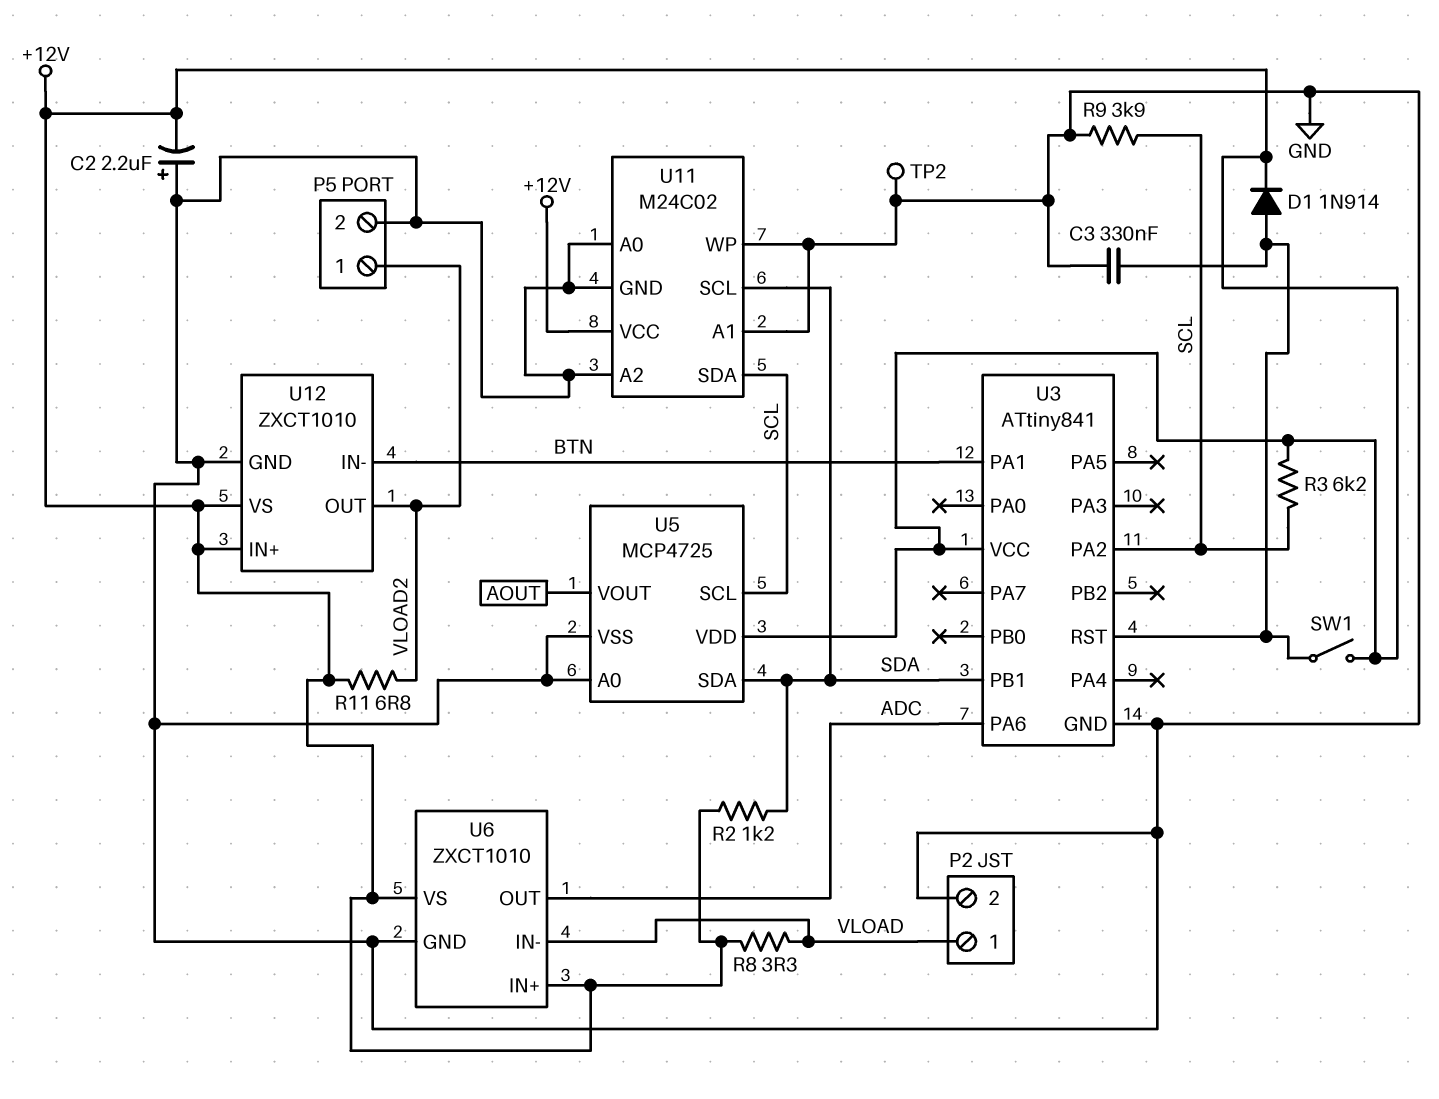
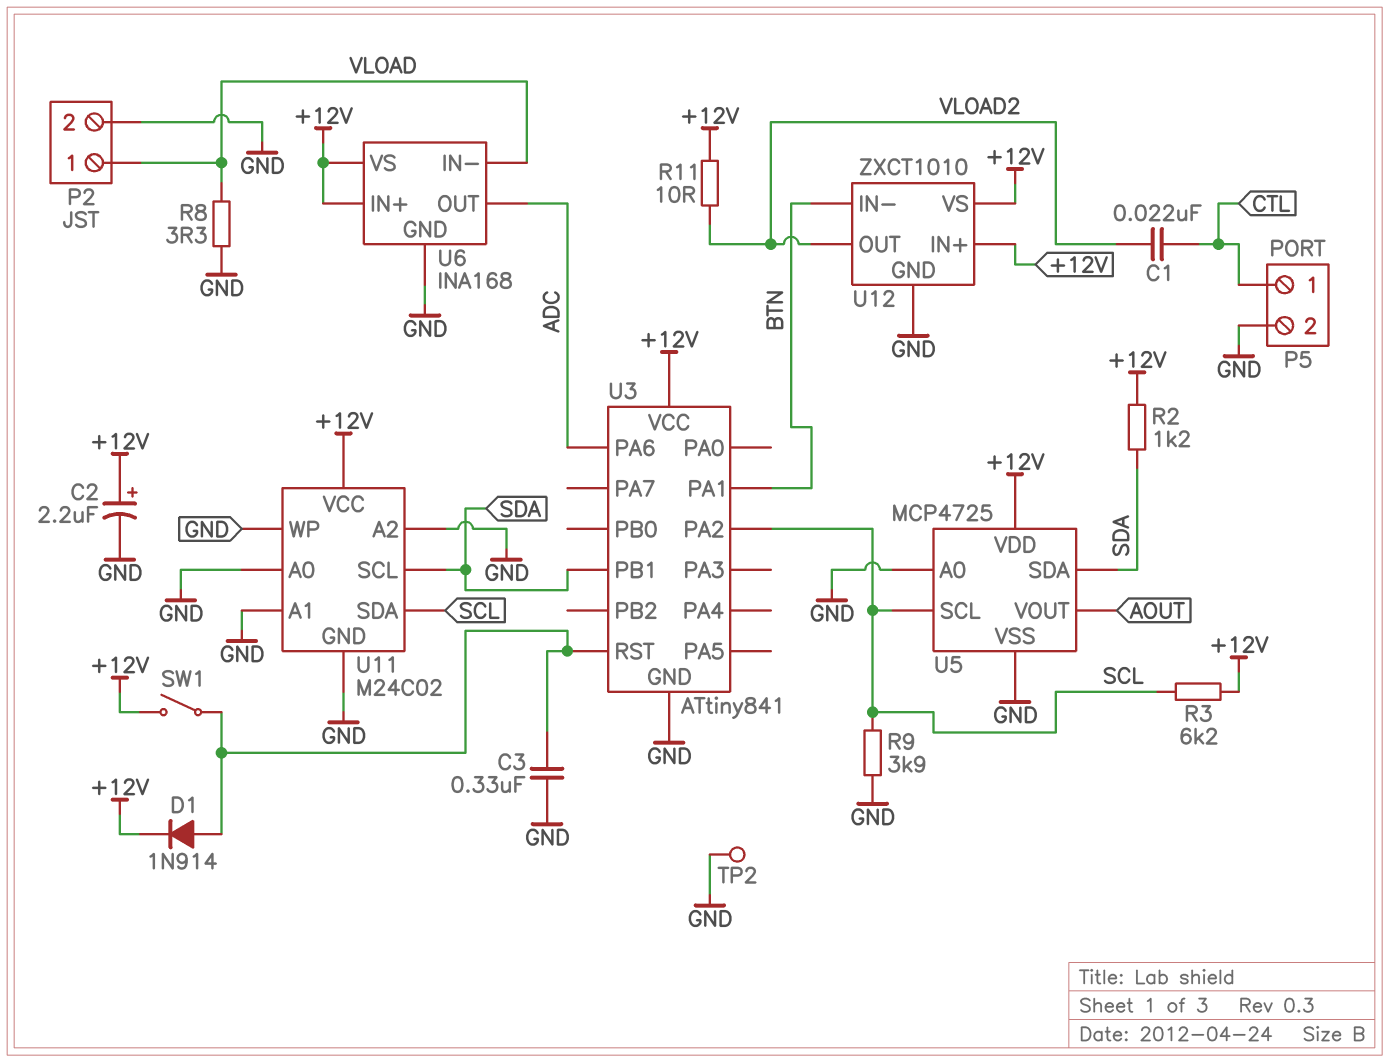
C1: none -> 22nF (CTL, VLOAD2)
C2: 2.2uF (plus GND, minus +12V) -> 2.2uF (plus +12V, minus GND)
P5 pin 1: VLOAD2 -> CTL
R8: 3.3 (+12V, VLOAD) -> 3.3 (GND, VLOAD)
R11: 6.8 (+12V, VLOAD2) -> 10 (+12V, VLOAD2)
U6: ZXCT1010 -> INA168

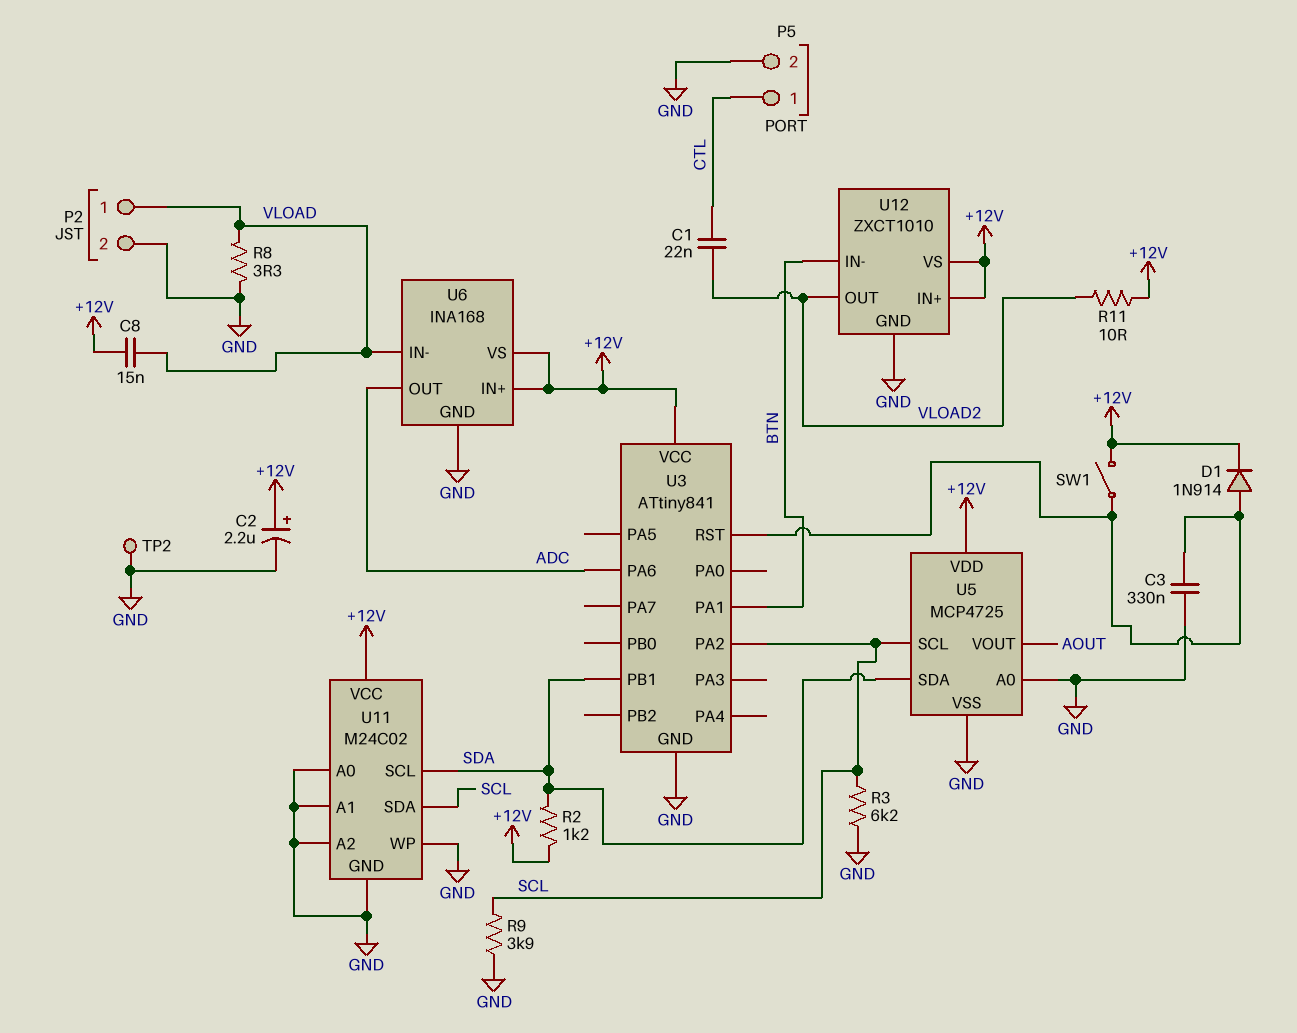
C8: none -> 15nF (+12V, VLOAD)
R3: 6.2k (+12V, SCL) -> 6.2k (GND, SCL)

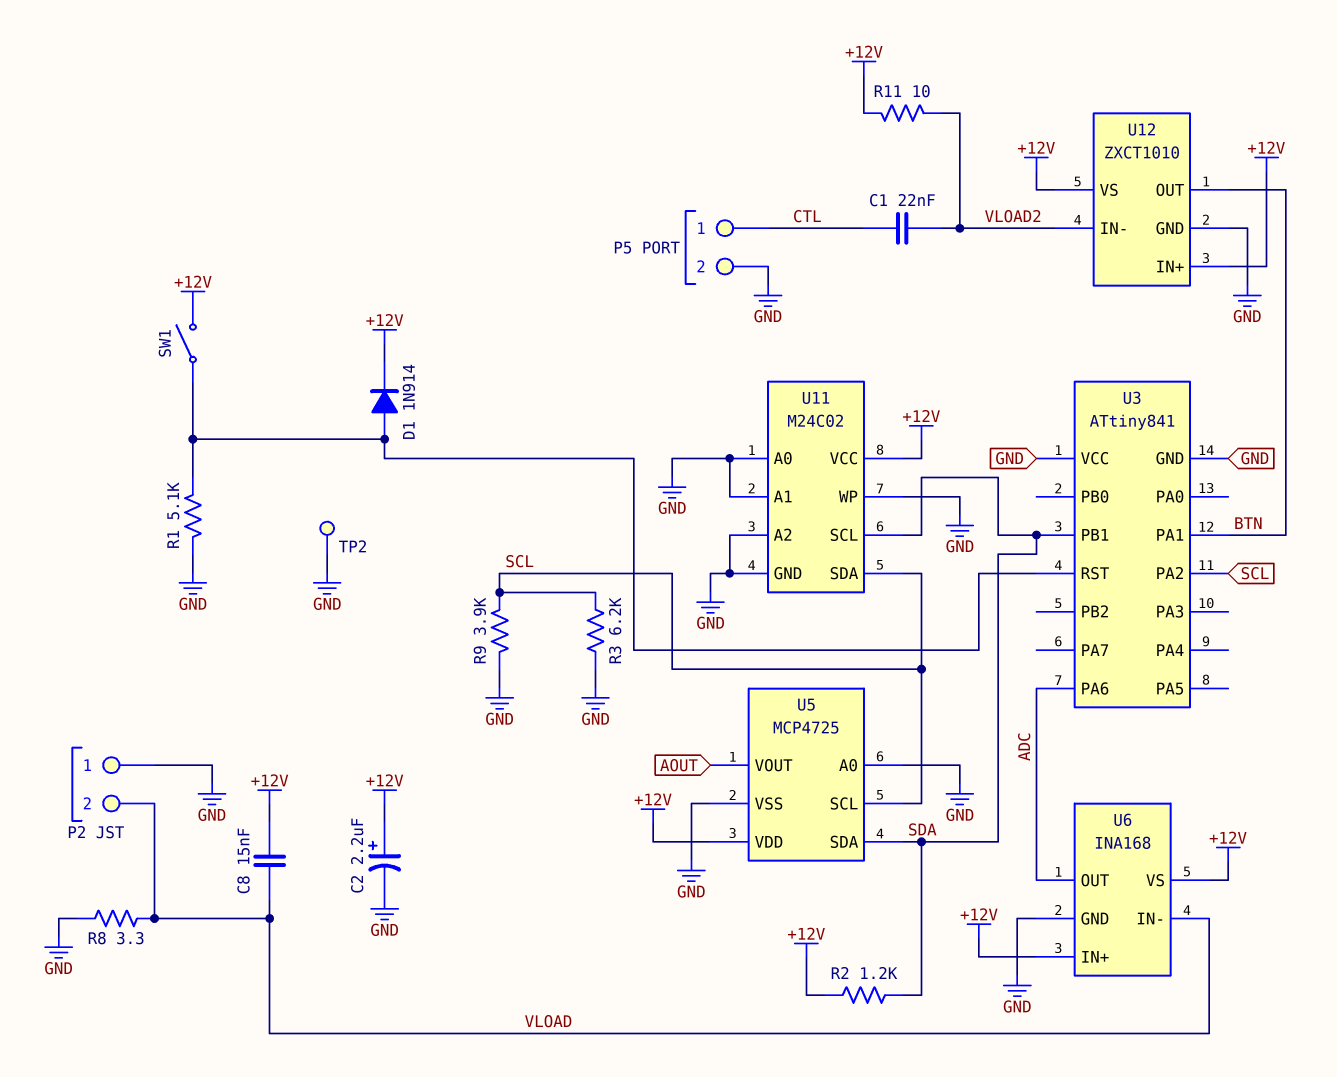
C3: 330nF (GND, U3/RST) -> none
P2 pin 1: VLOAD -> GND
P2 pin 2: GND -> VLOAD
R1: none -> 5.1k (GND, U3/RST)
U3 pin VCC: +12V -> GND
U12 pin IN-: BTN -> VLOAD2
U12 pin OUT: VLOAD2 -> BTN

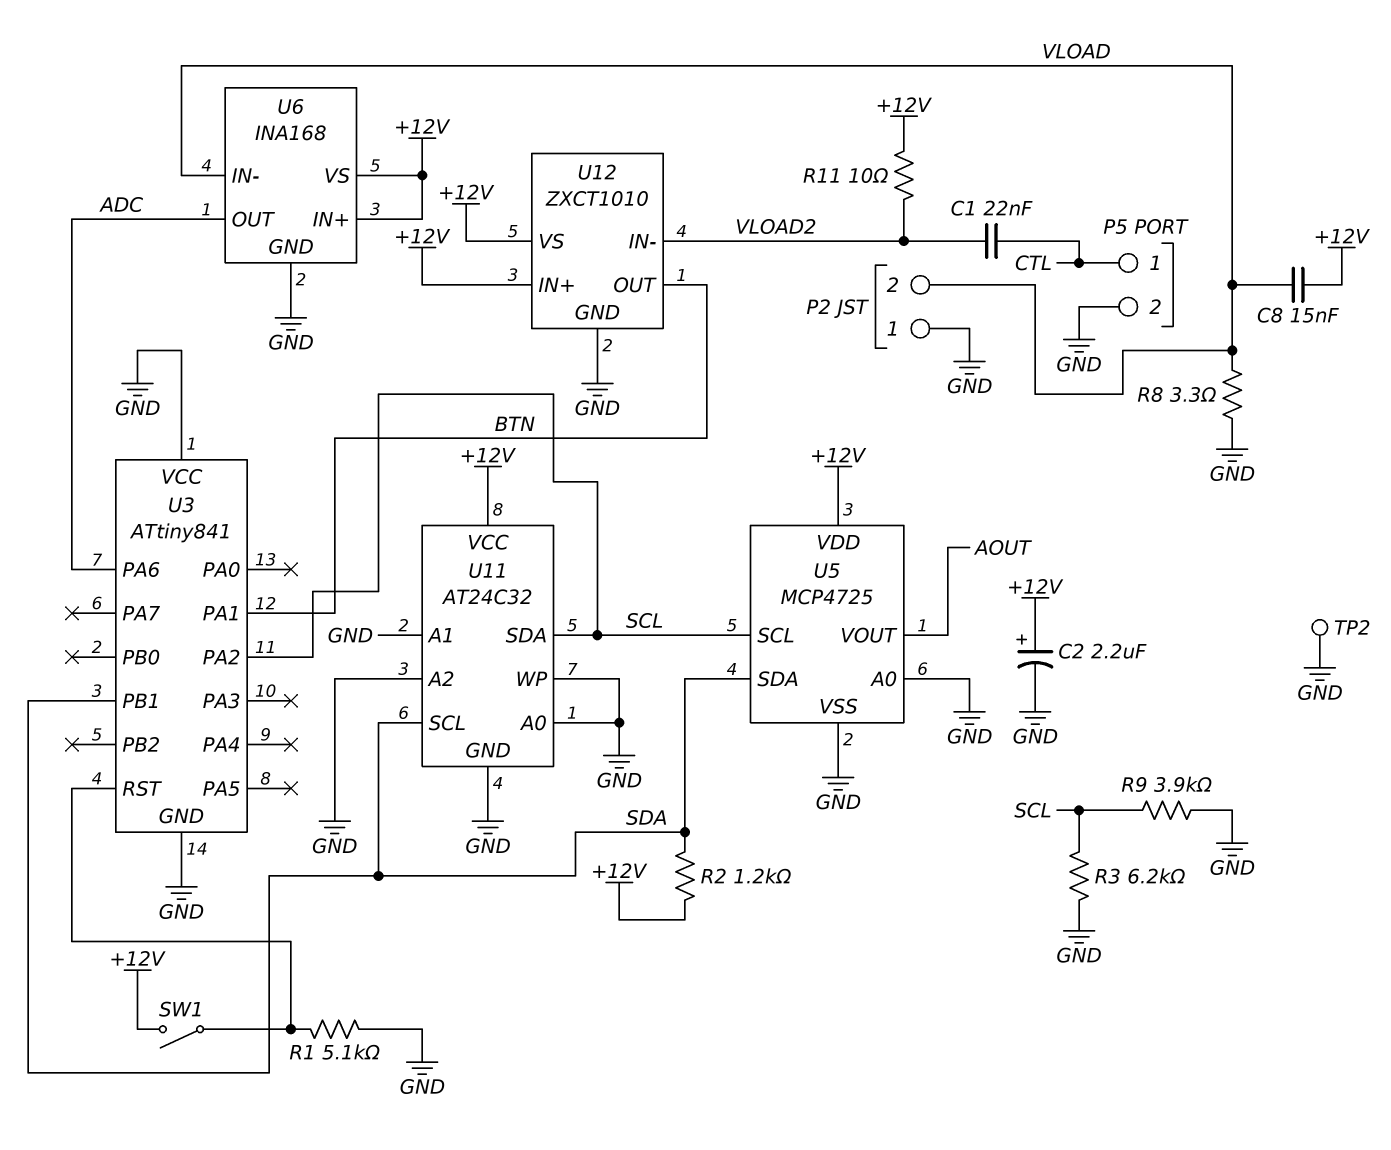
D1: diode 1N914 (A U3/RST, K +12V) -> none
U11: M24C02 -> AT24C32

